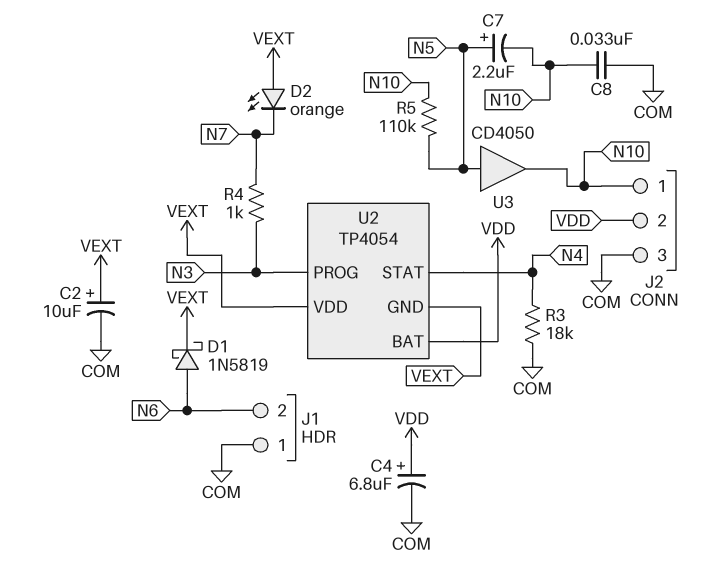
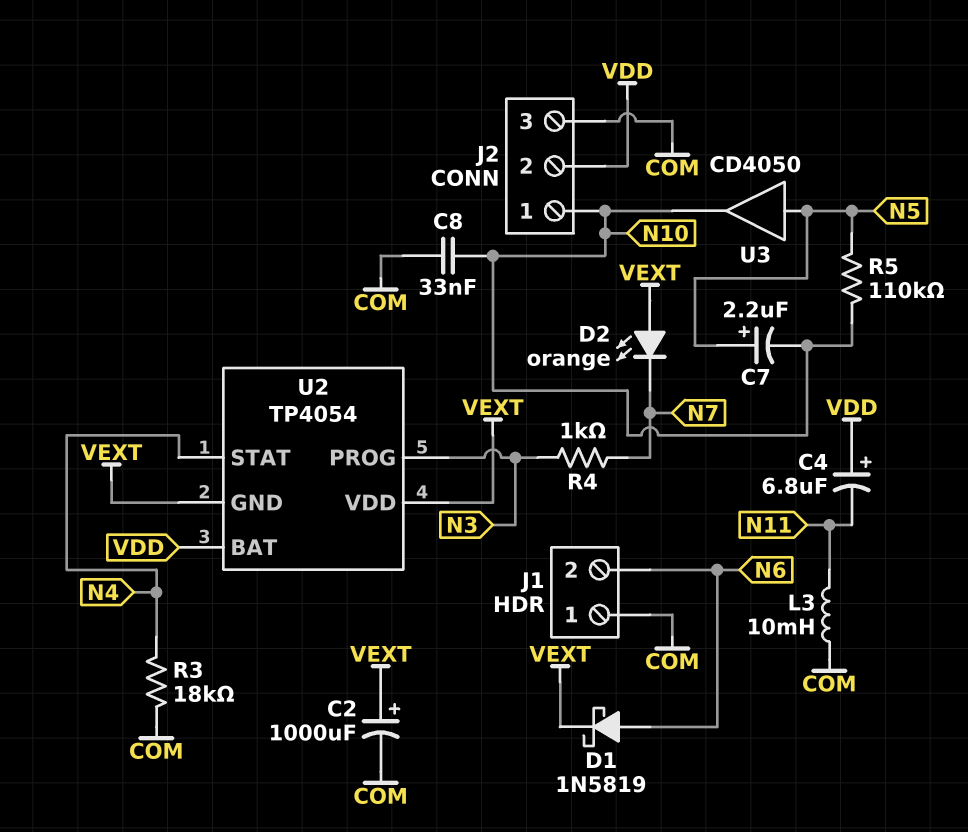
C2: 10uF (plus VEXT, minus COM) -> 1000uF (plus VEXT, minus COM)
C4: 6.8uF (plus VDD, minus COM) -> 6.8uF (plus VDD, minus N11)
L3: none -> 10mH (COM, N11)

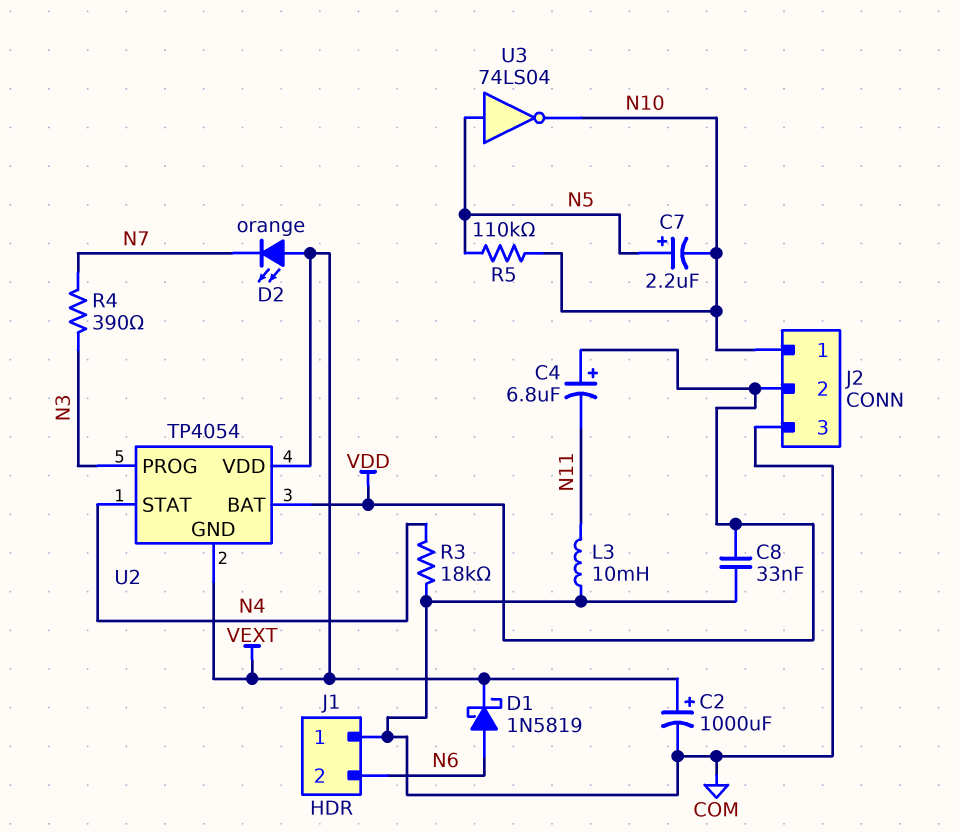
C8: 33nF (COM, N10) -> 33nF (COM, VDD)
R4: 1k (N3, N7) -> 390 (N3, N7)
U3: buffer CD4050 (in N5, out N10) -> NOT 74LS04 (in N5, out N10)

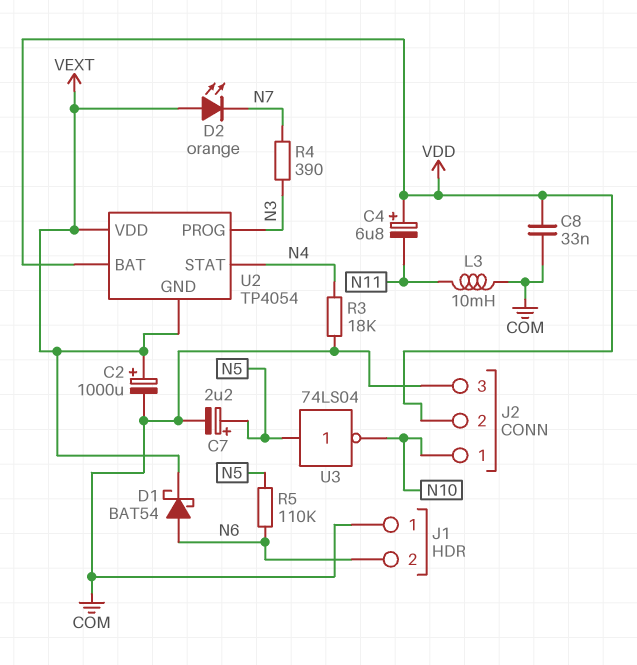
C7: 2.2uF (plus N5, minus N10) -> 2.2uF (plus N5, minus COM)
D1: schottky 1N5819 (A N6, K VEXT) -> schottky BAT54 (A N6, K VEXT)
R5: 110k (N5, N10) -> 110k (N5, N6)

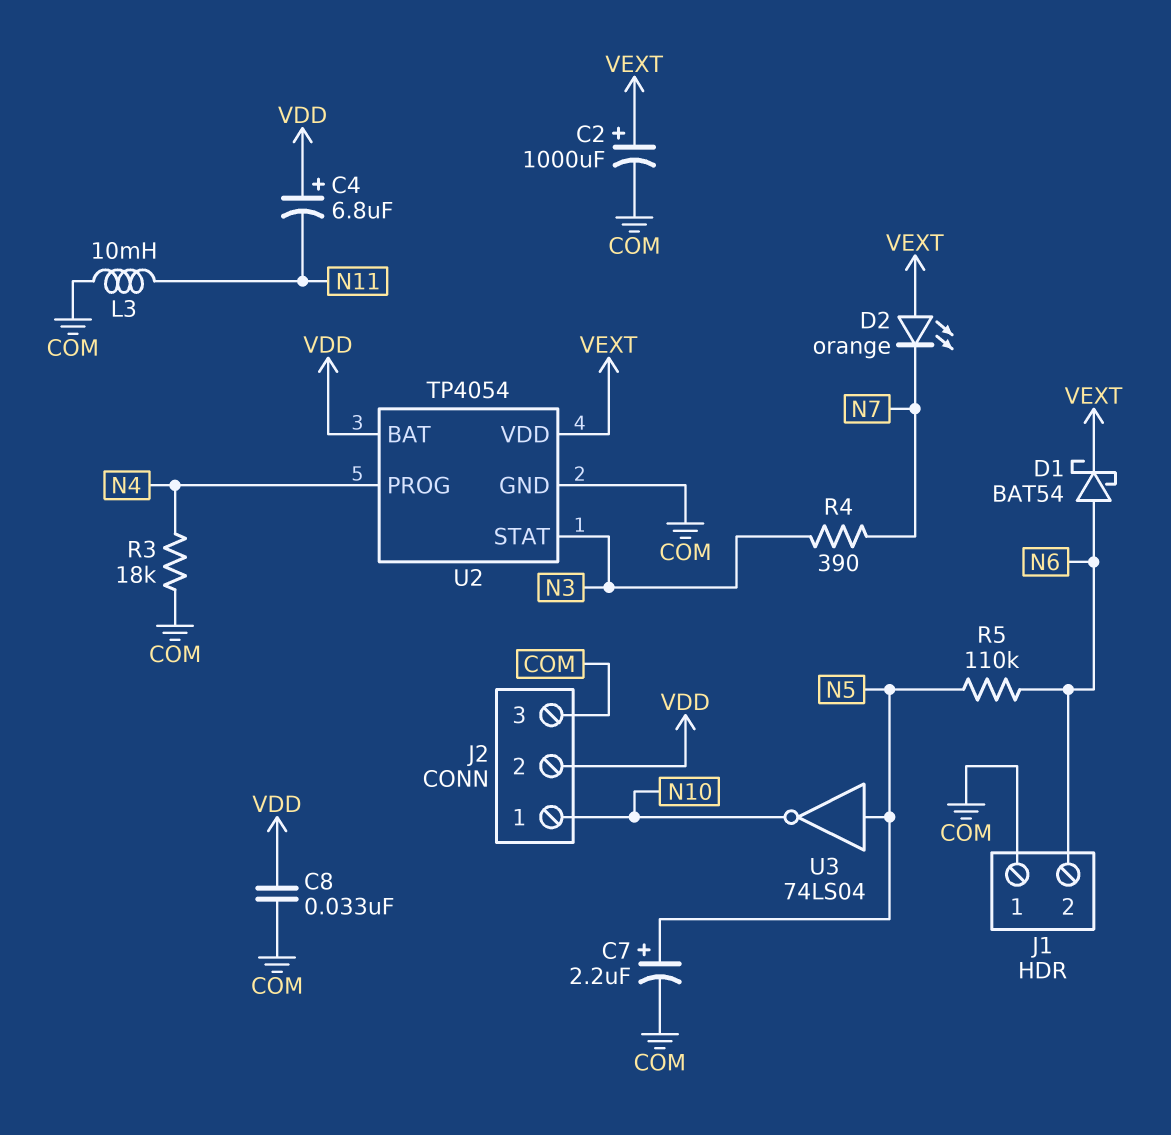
U2 pin GND: VEXT -> COM
U2 pin PROG: N3 -> N4
U2 pin STAT: N4 -> N3

